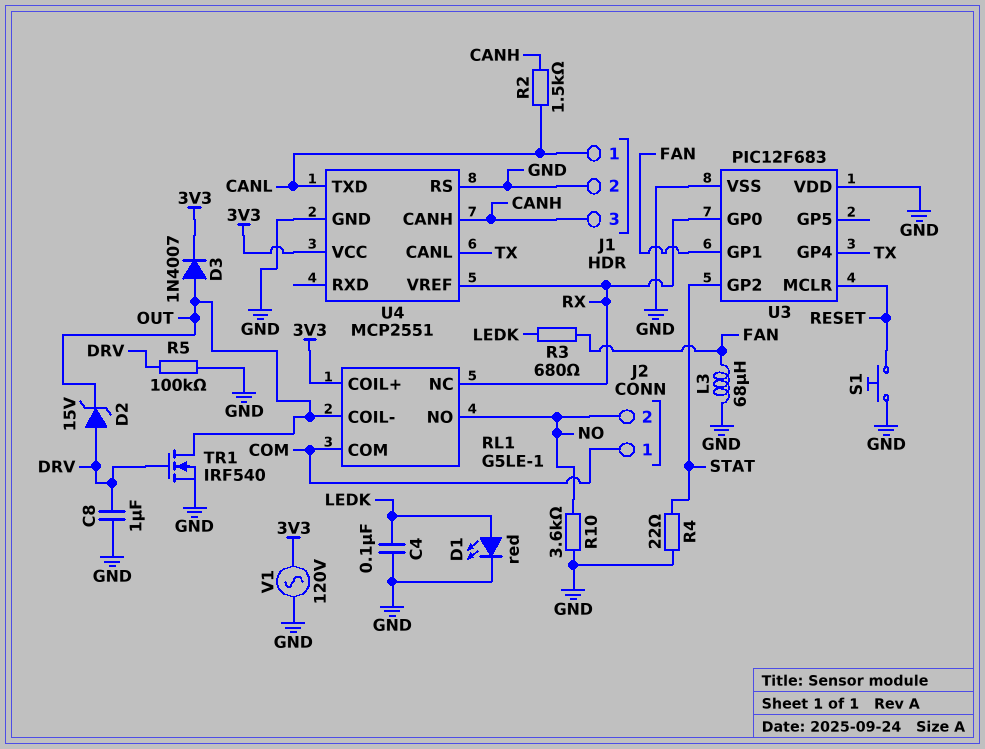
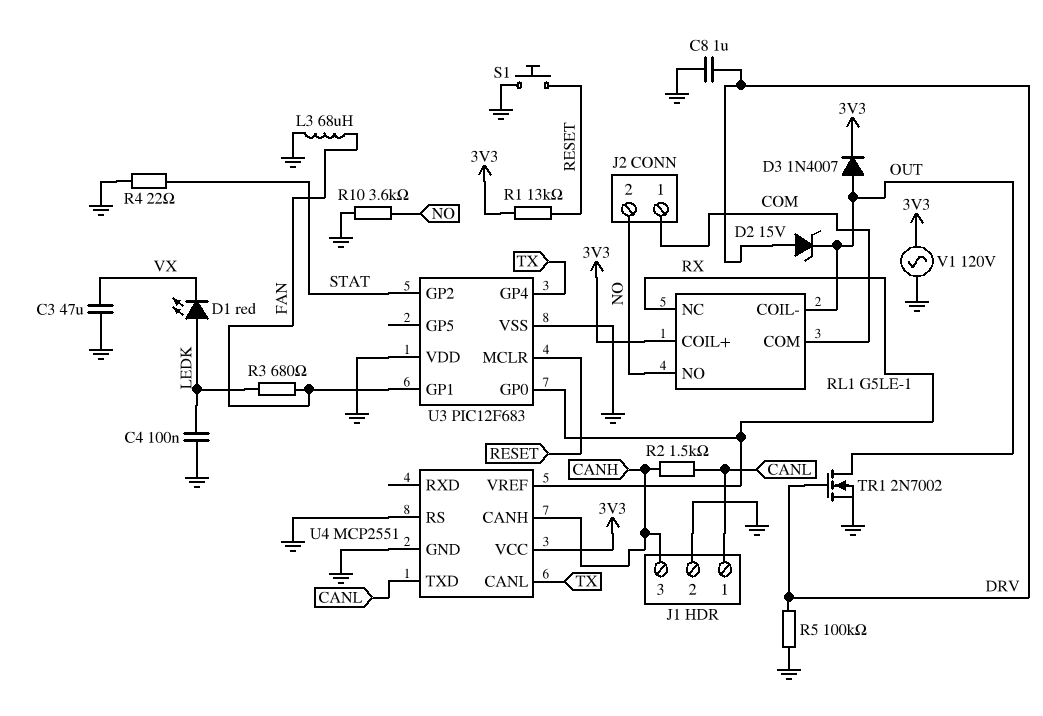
C3: none -> 47uF (GND, VX)
D1: LED red (A LEDK, K GND) -> LED red (A LEDK, K VX)
R1: none -> 13k (3V3, RESET)
TR1: NMOS IRF540 (G DRV, D OUT, S GND) -> NMOS 2N7002 (G DRV, D OUT, S GND)

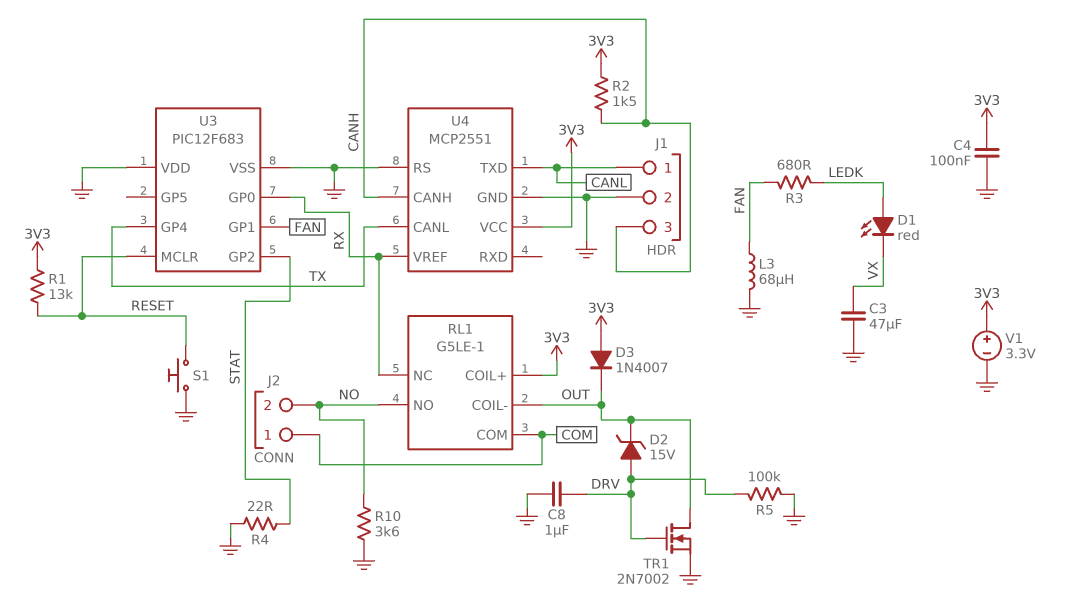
C4: 100nF (GND, LEDK) -> 100nF (3V3, GND)
D3: diode 1N4007 (A OUT, K 3V3) -> diode 1N4007 (A 3V3, K OUT)
R2: 1.5k (CANH, CANL) -> 1.5k (3V3, CANH)
V1: AC 120V (3V3, GND) -> 3.3V (plus 3V3, minus GND)

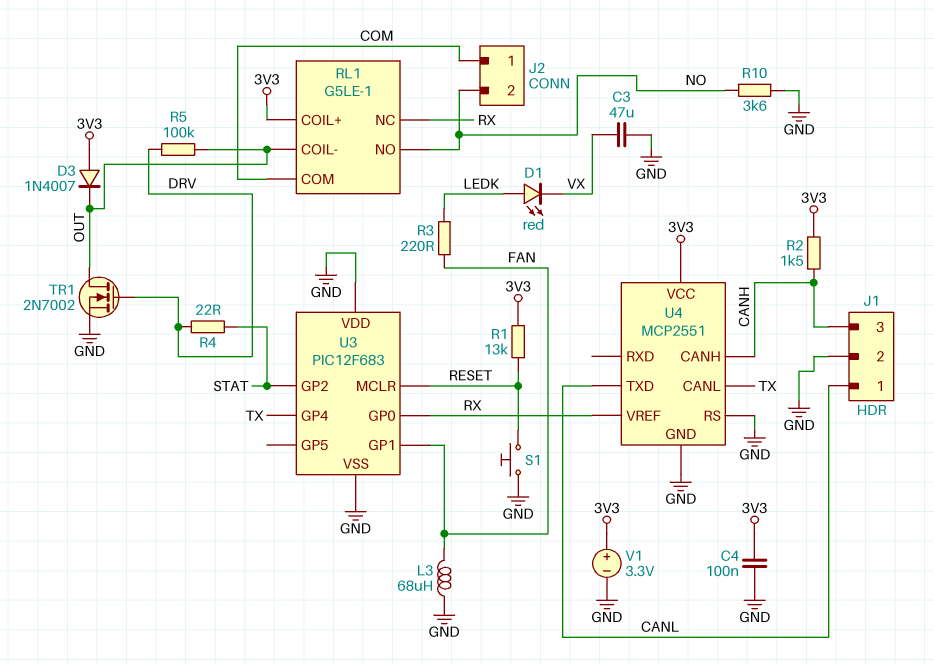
C8: 1uF (DRV, GND) -> none
D2: zener 15V (A DRV, K OUT) -> none
R3: 680 (FAN, LEDK) -> 220 (FAN, LEDK)
R4: 22 (GND, STAT) -> 22 (DRV, STAT)
R5: 100k (DRV, GND) -> 100k (DRV, OUT)

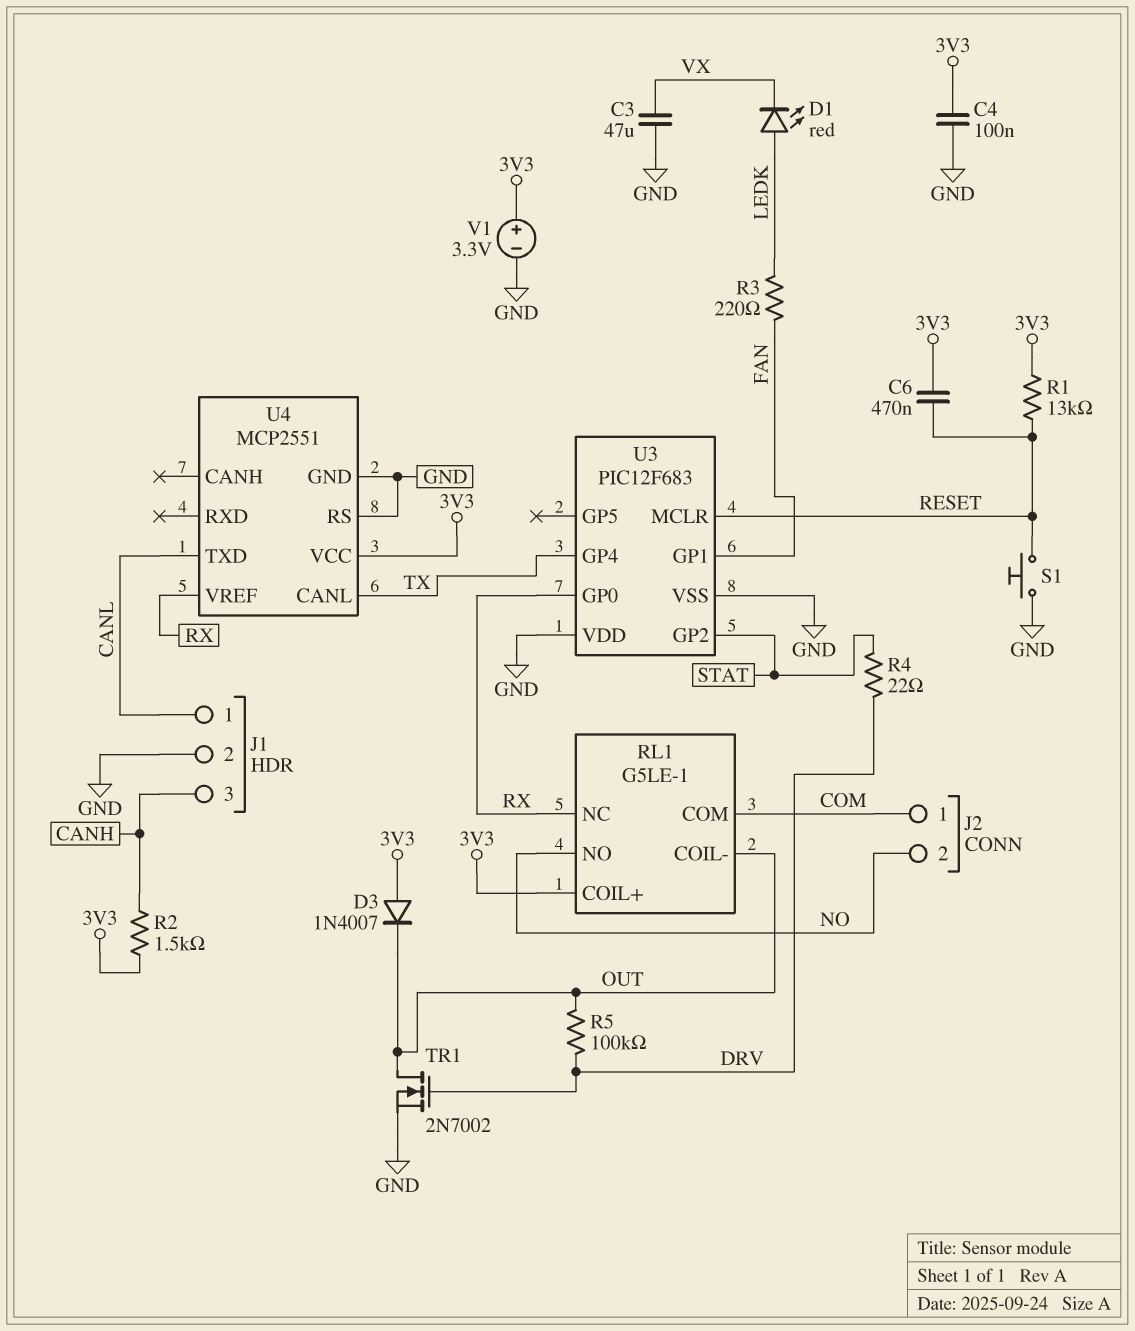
C6: none -> 470nF (3V3, RESET)
L3: 68uH (FAN, GND) -> none
R10: 3.6k (GND, NO) -> none
U4 pin CANH: CANH -> none

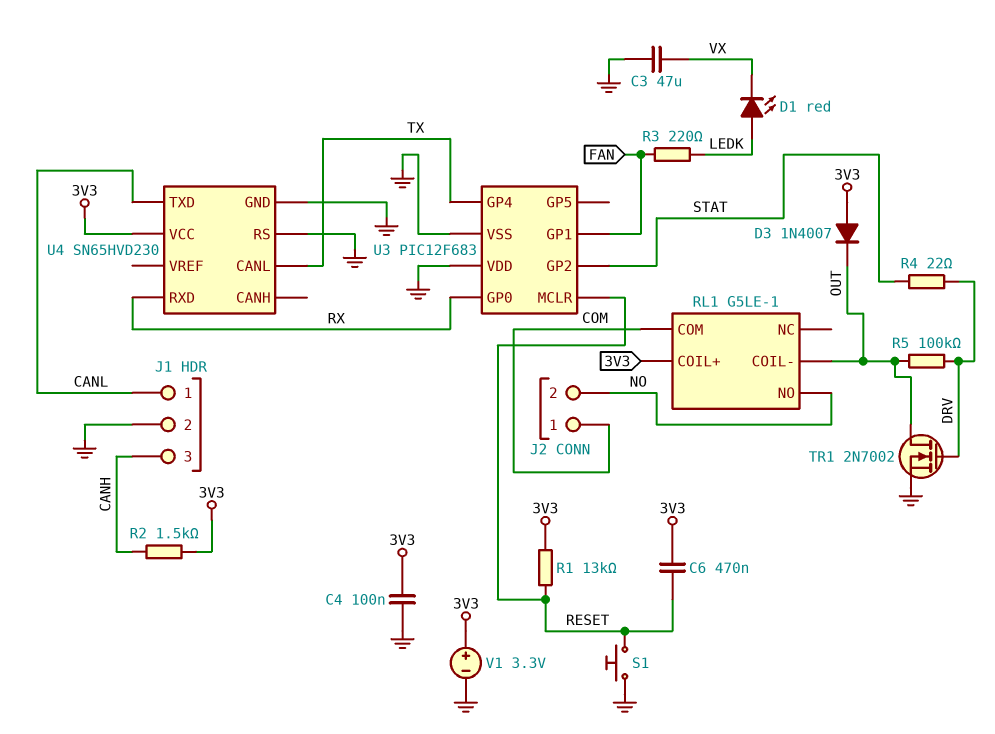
RL1 pin NC: RX -> none
U4: MCP2551 -> SN65HVD230
U4 pin RXD: none -> RX
U4 pin VREF: RX -> none

